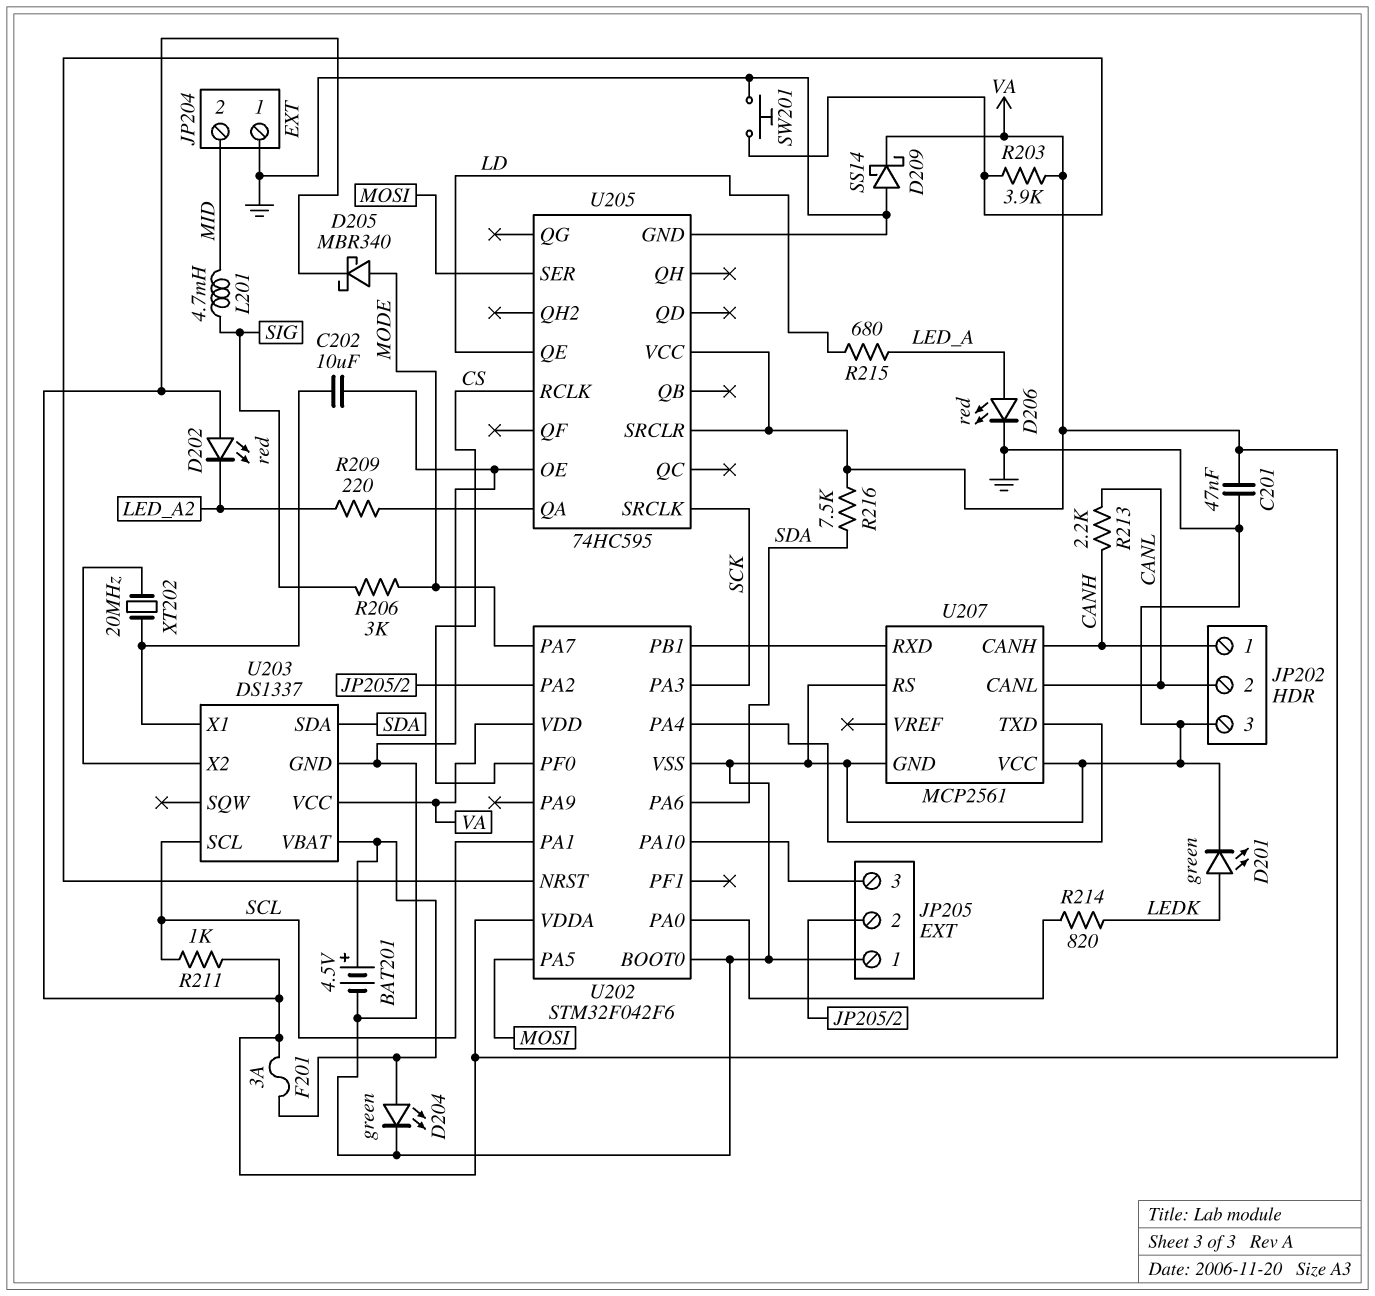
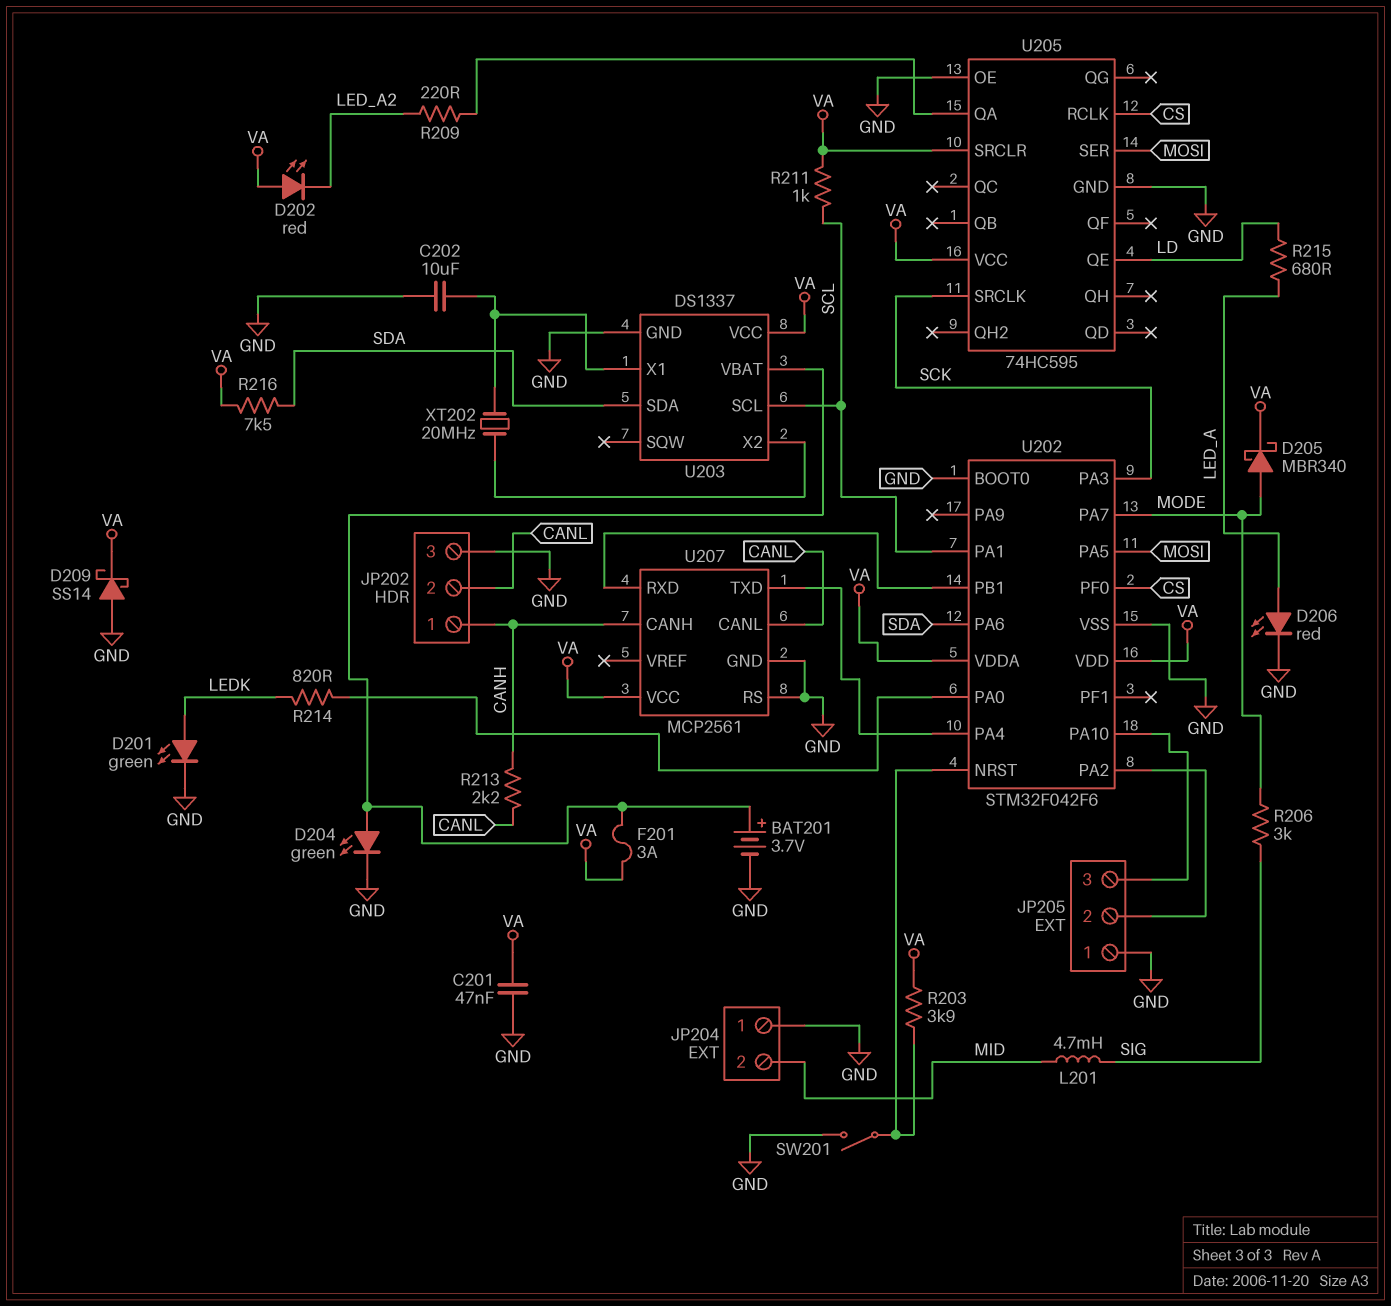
BAT201: 4.5V (plus U203/VBAT, minus GND) -> 3.7V (plus U203/VBAT, minus GND)
SW201: button (GND, U202/NRST) -> switch (GND, U202/NRST)
U207 pin VCC: GND -> VA

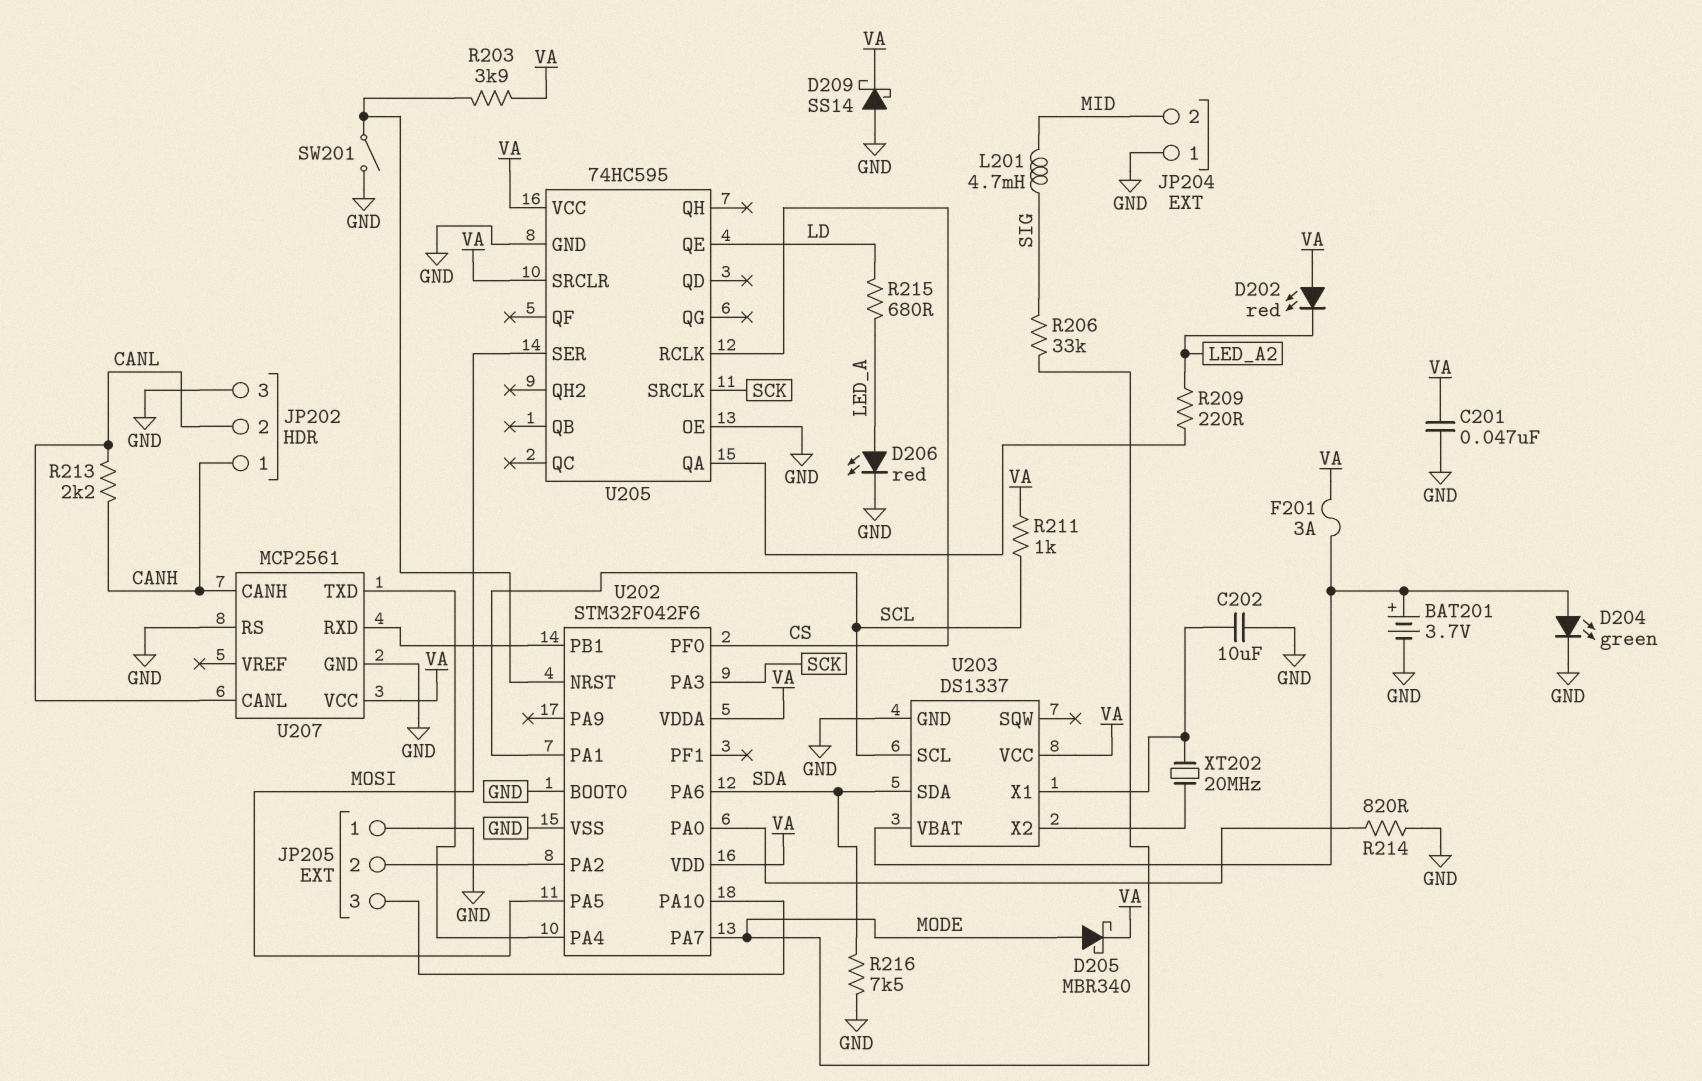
D201: LED green (A LEDK, K GND) -> none
R206: 3k (MODE, SIG) -> 33k (MODE, SIG)
R214: 820 (LEDK, U202/PA0) -> 820 (GND, U202/PA0)
R216: 7.5k (SDA, VA) -> 7.5k (GND, SDA)

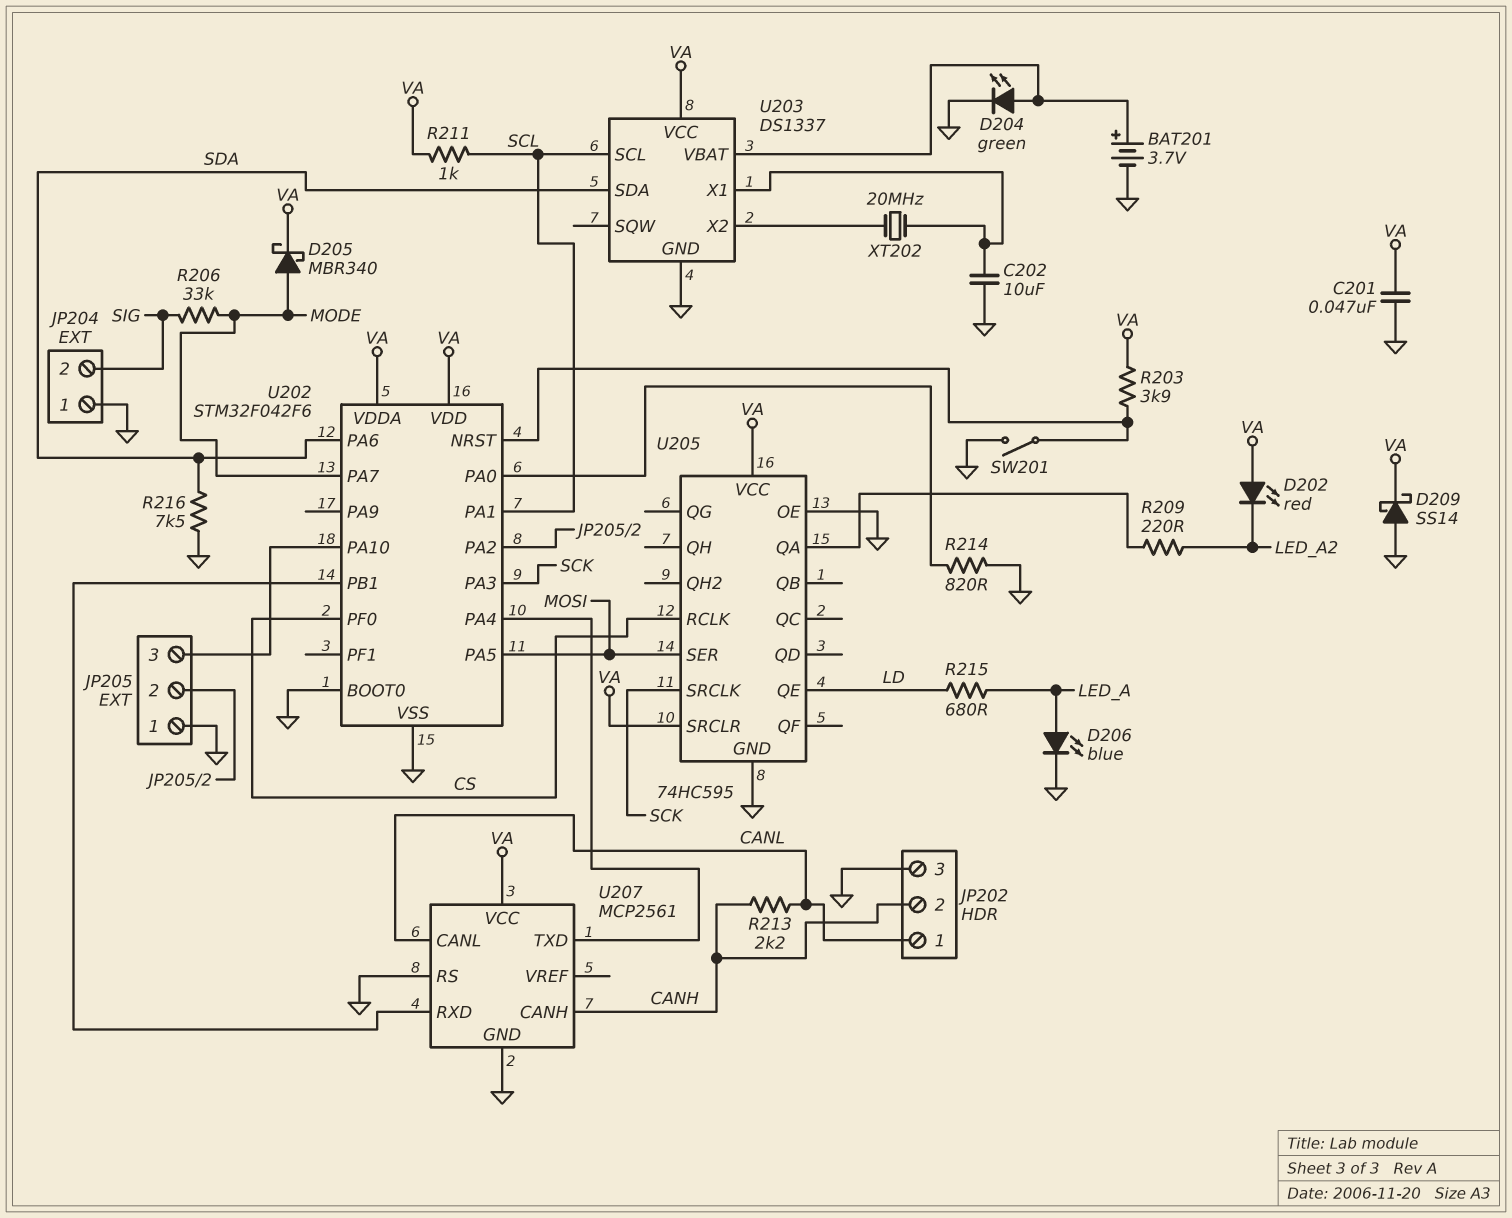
D206: LED red (A LED_A, K GND) -> LED blue (A LED_A, K GND)
F201: 3A (U203/VBAT, VA) -> none
JP202 pin 1: CANH -> CANL
JP202 pin 2: CANL -> CANH
JP204 pin 2: MID -> SIG
L201: 4.7mH (MID, SIG) -> none

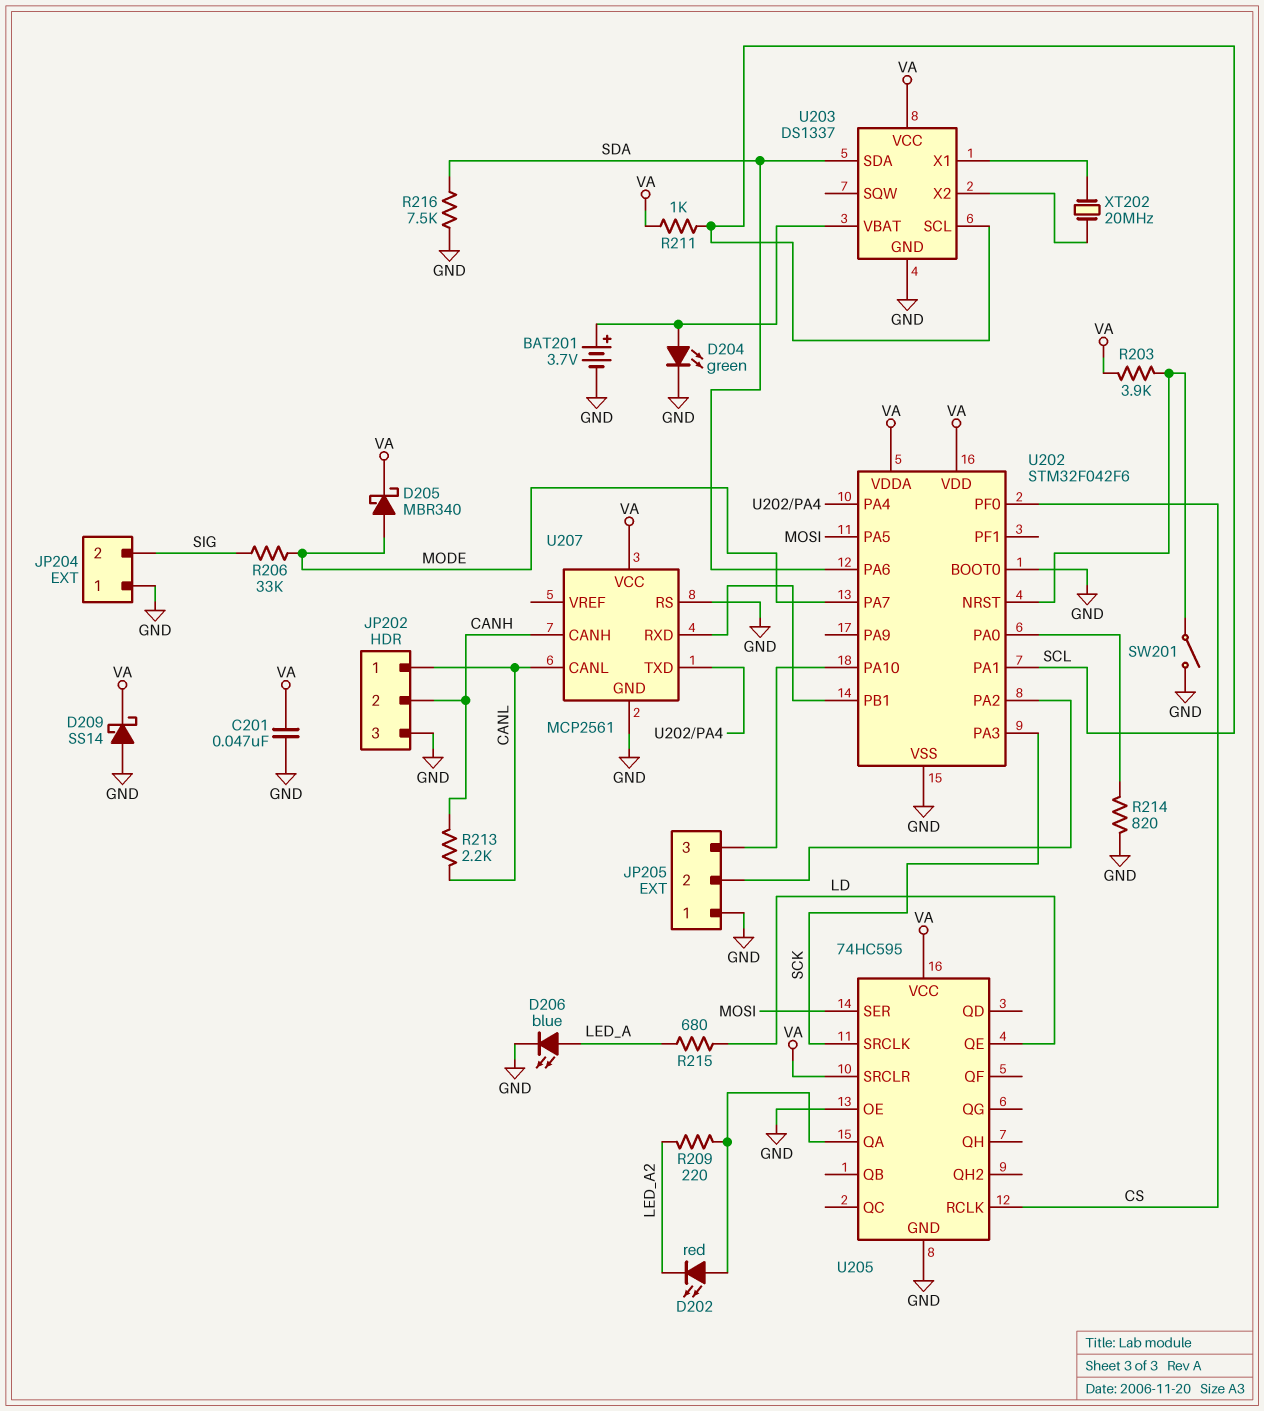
C202: 10uF (GND, U203/X1) -> none
D202: LED red (A VA, K LED_A2) -> LED red (A U205/QA, K LED_A2)

